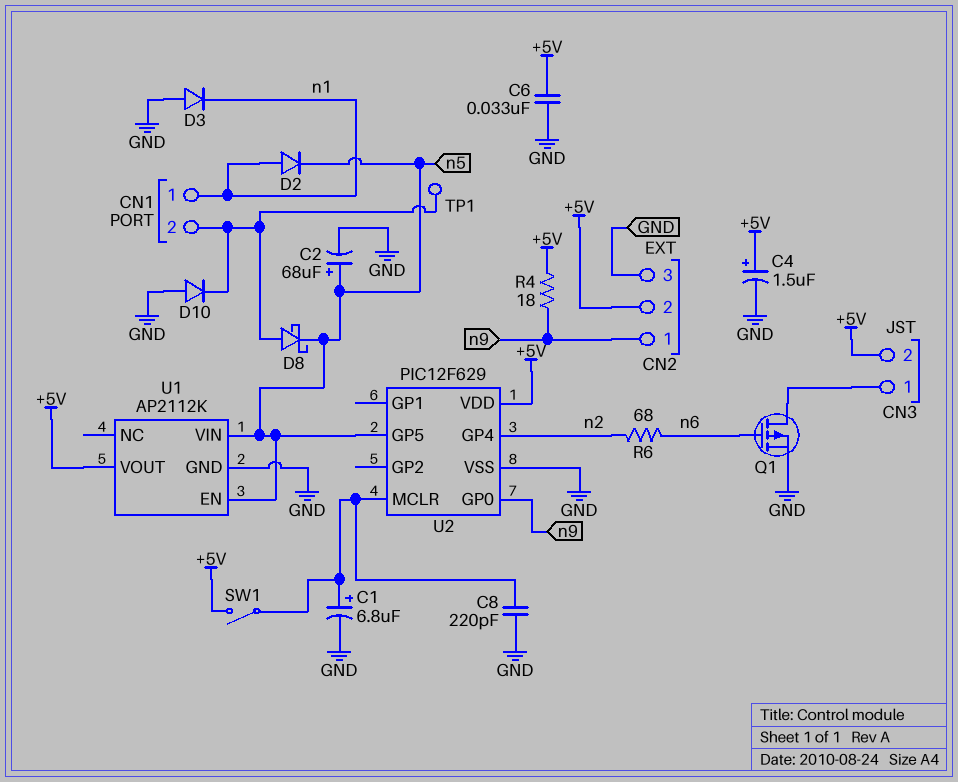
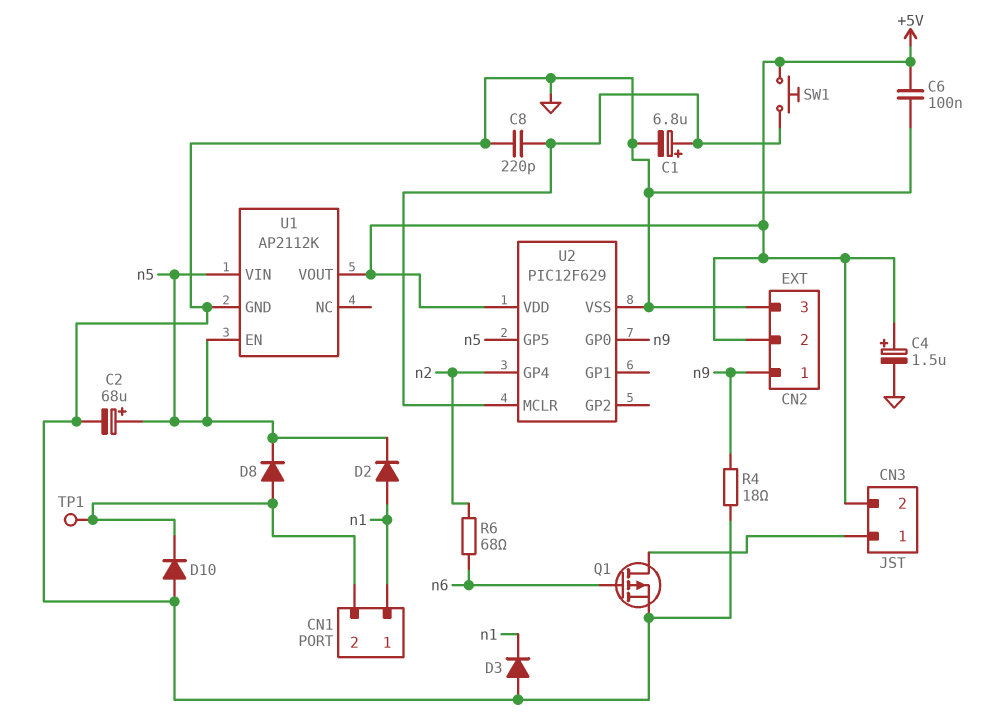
C6: 33nF (+5V, GND) -> 100nF (+5V, GND)
D8: schottky (A CN1/2, K n5) -> diode (A CN1/2, K n5)
R4: 18 (+5V, n9) -> 18 (GND, n9)
SW1: switch (+5V, U2/MCLR) -> button (+5V, U2/MCLR)

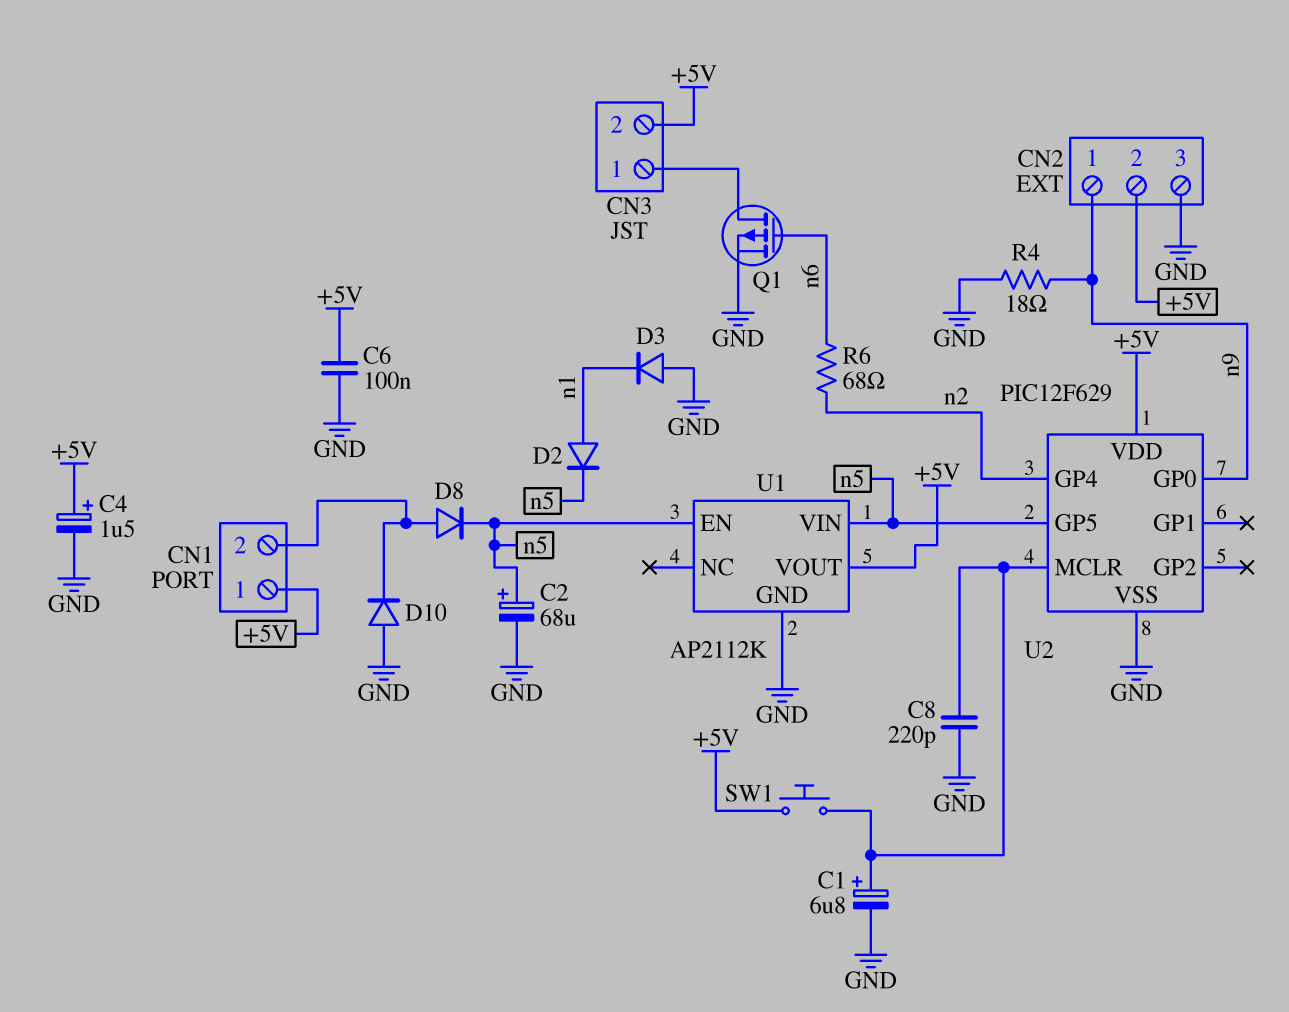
CN1 pin 1: n1 -> +5V
TP1: test point (CN1/2) -> none

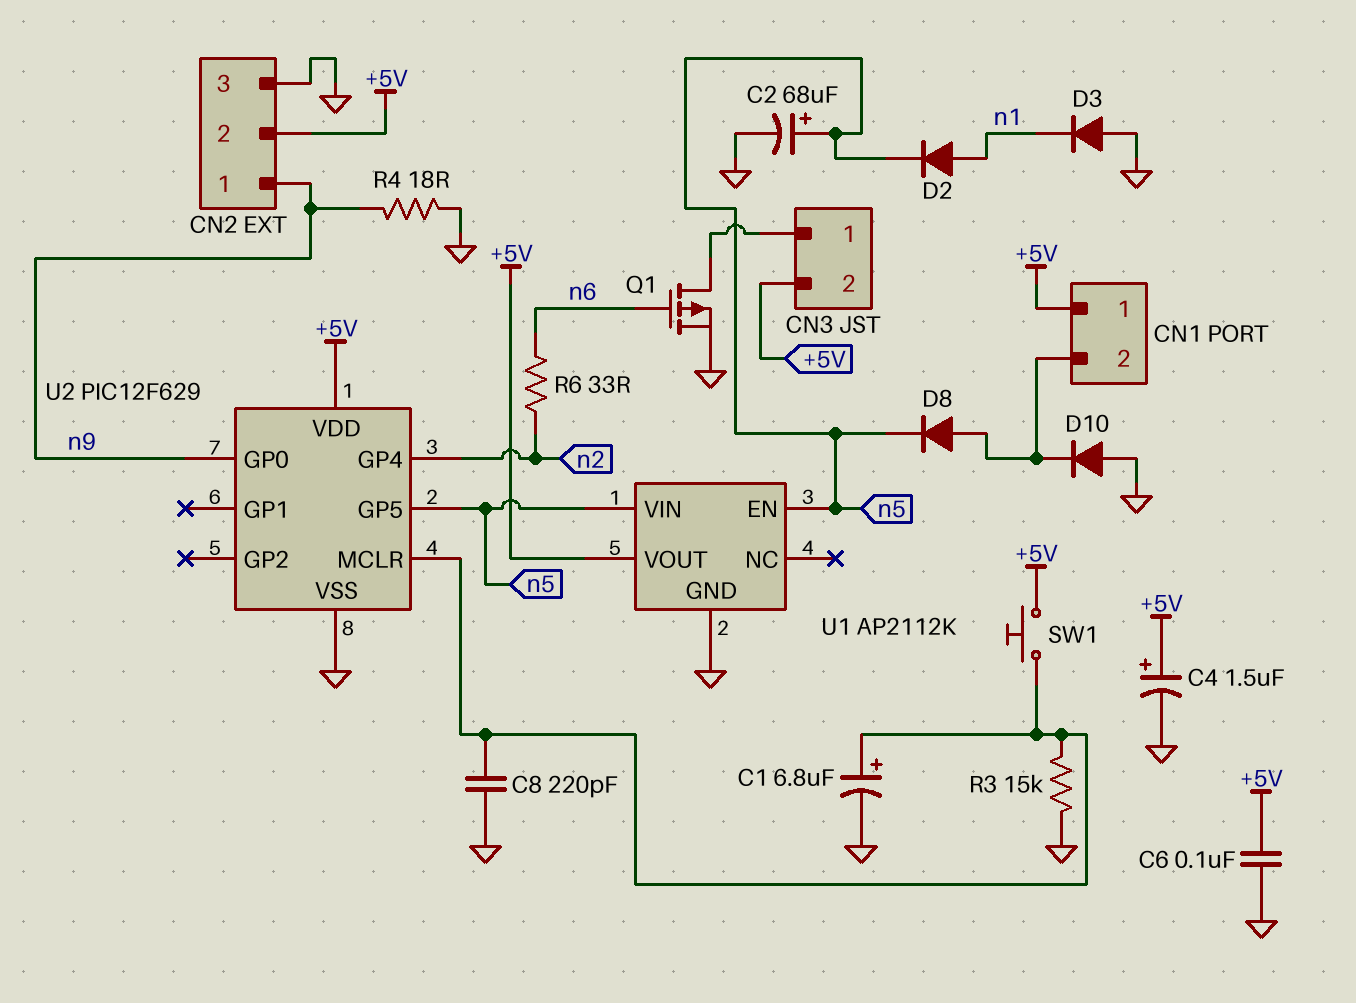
R3: none -> 15k (GND, U2/MCLR)
R6: 68 (n2, n6) -> 33 (n2, n6)

